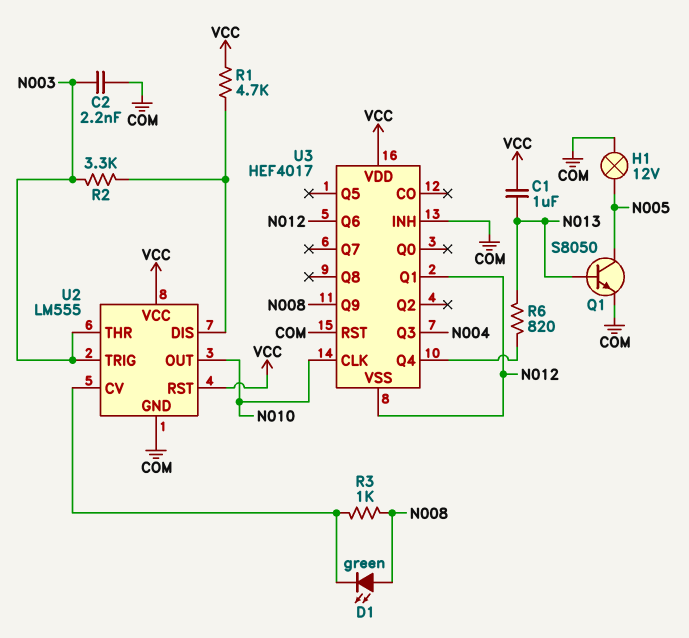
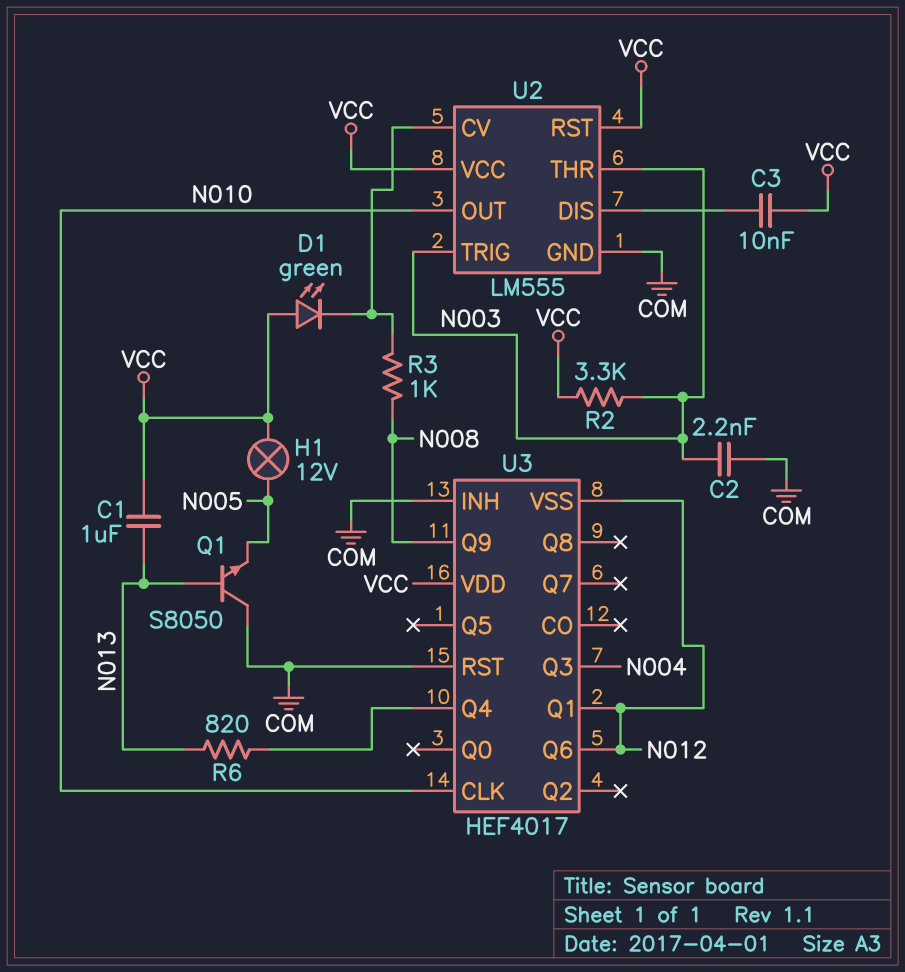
C3: none -> 10nF (U2/DIS, VCC)
D1: LED green (A N008, K U2/CV) -> LED green (A VCC, K U2/CV)
H1: lamp 12V (COM, N005) -> lamp 12V (N005, VCC)
Q1: NPN S8050 (B N013, C N005, E COM) -> NPN S8050 (B N013, C COM, E N005)
R1: 4.7k (U2/DIS, VCC) -> none
R2: 3.3k (N003, U2/DIS) -> 3.3k (N003, VCC)

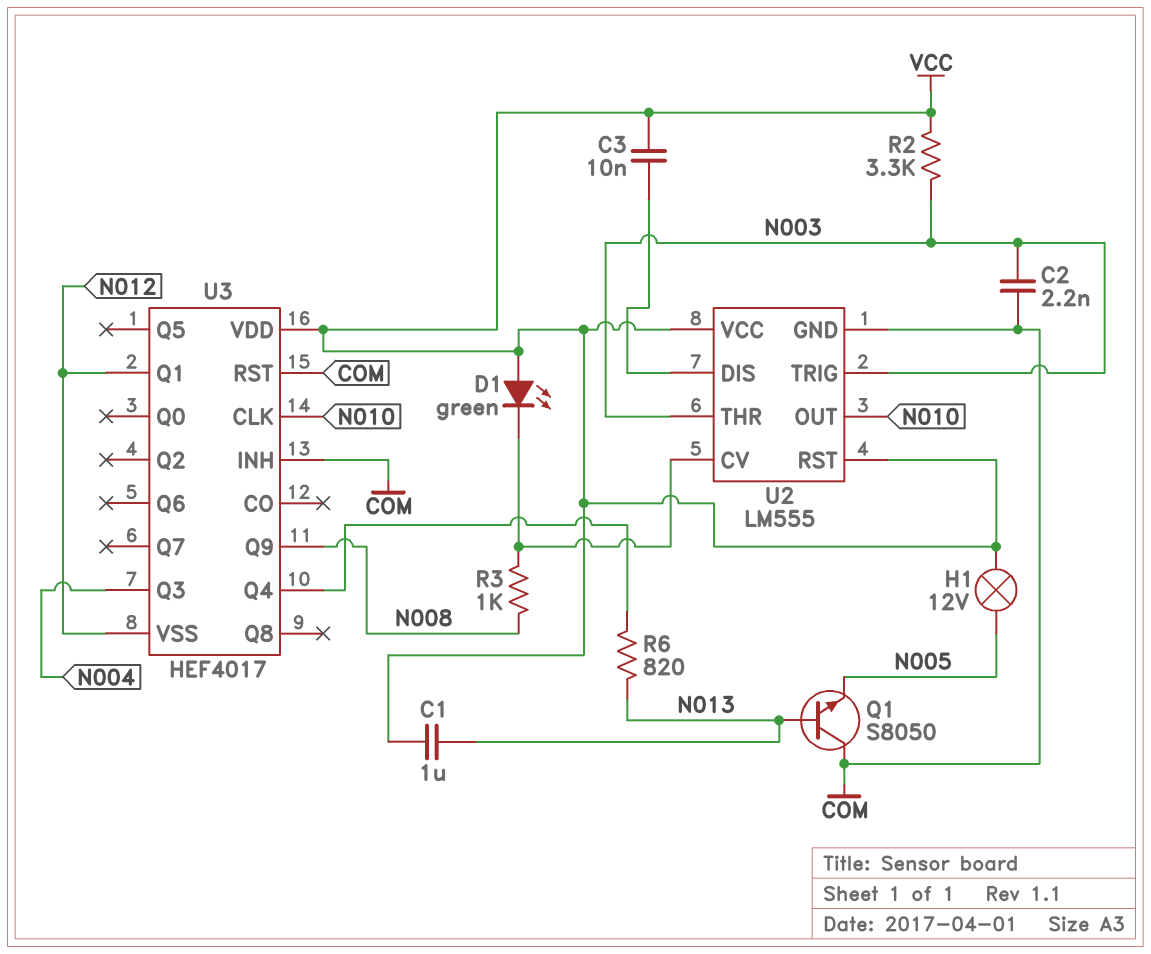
U3 pin Q6: N012 -> none

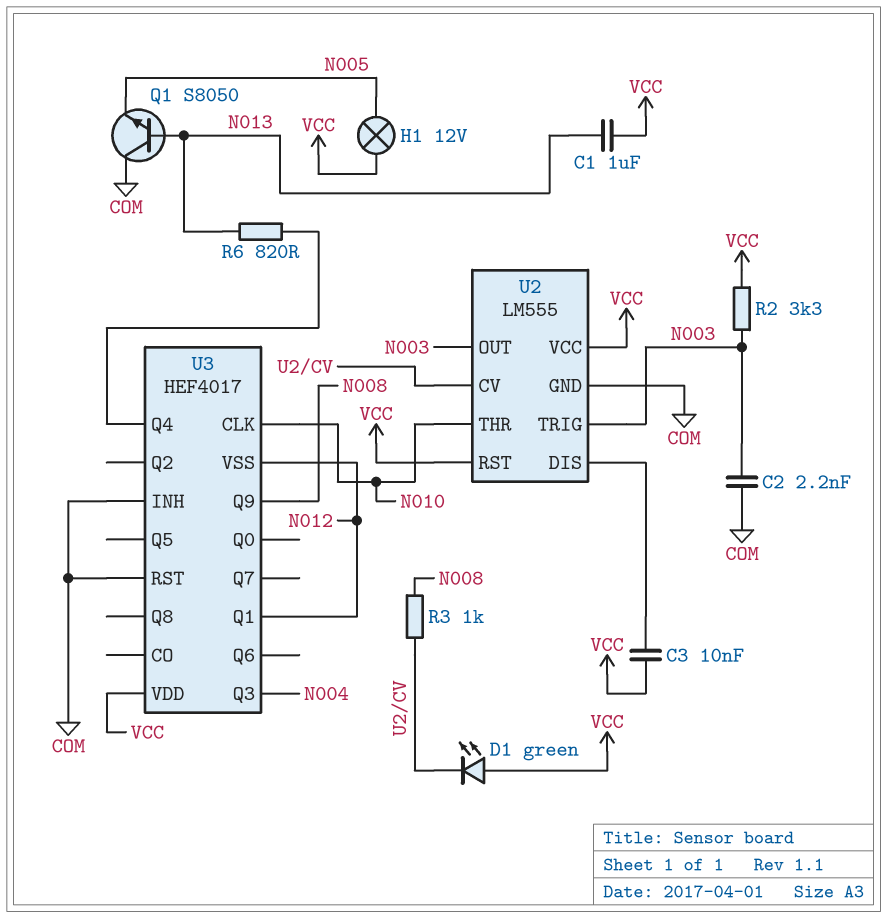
U2 pin OUT: N010 -> N003
U2 pin THR: N003 -> N010

